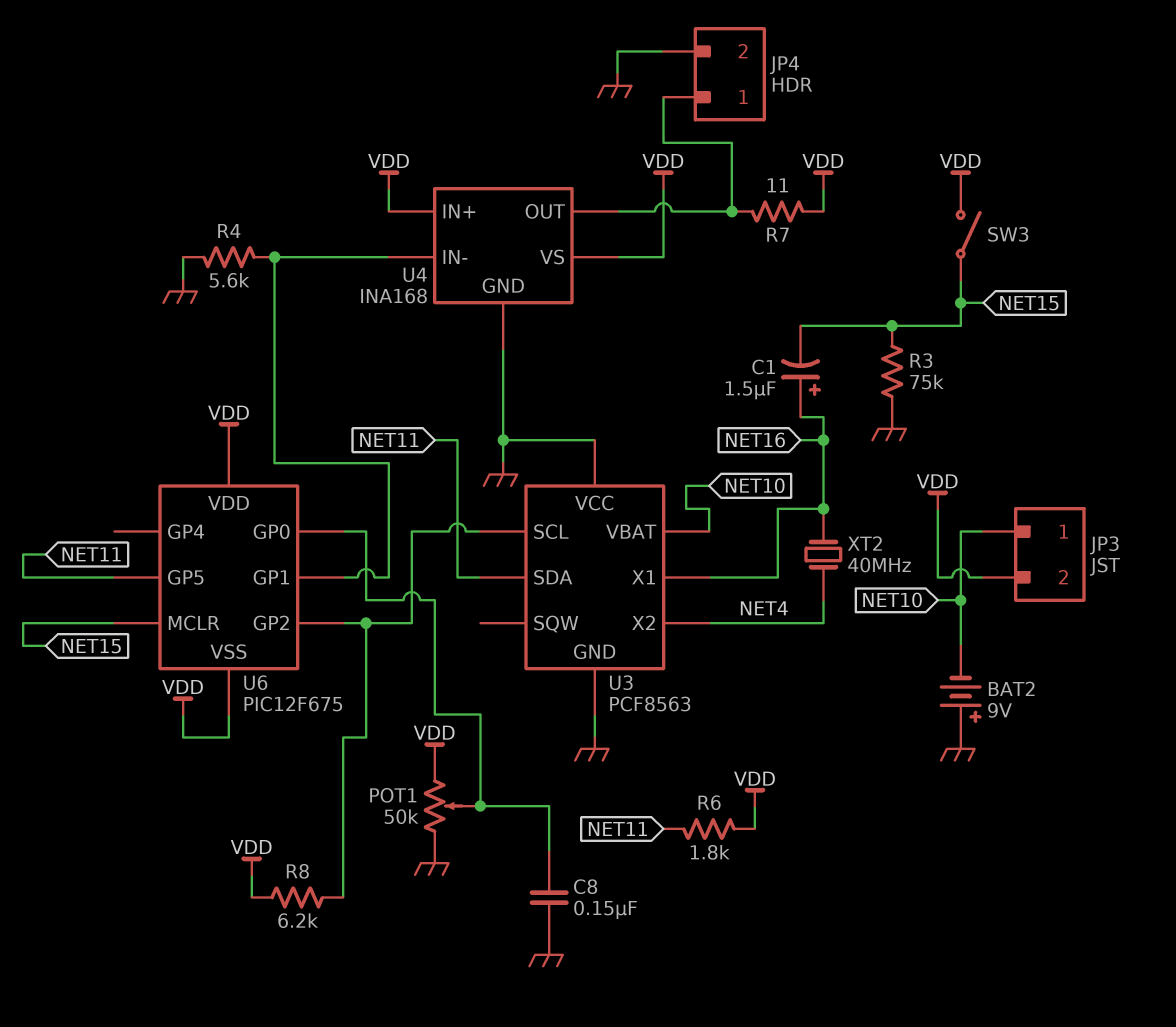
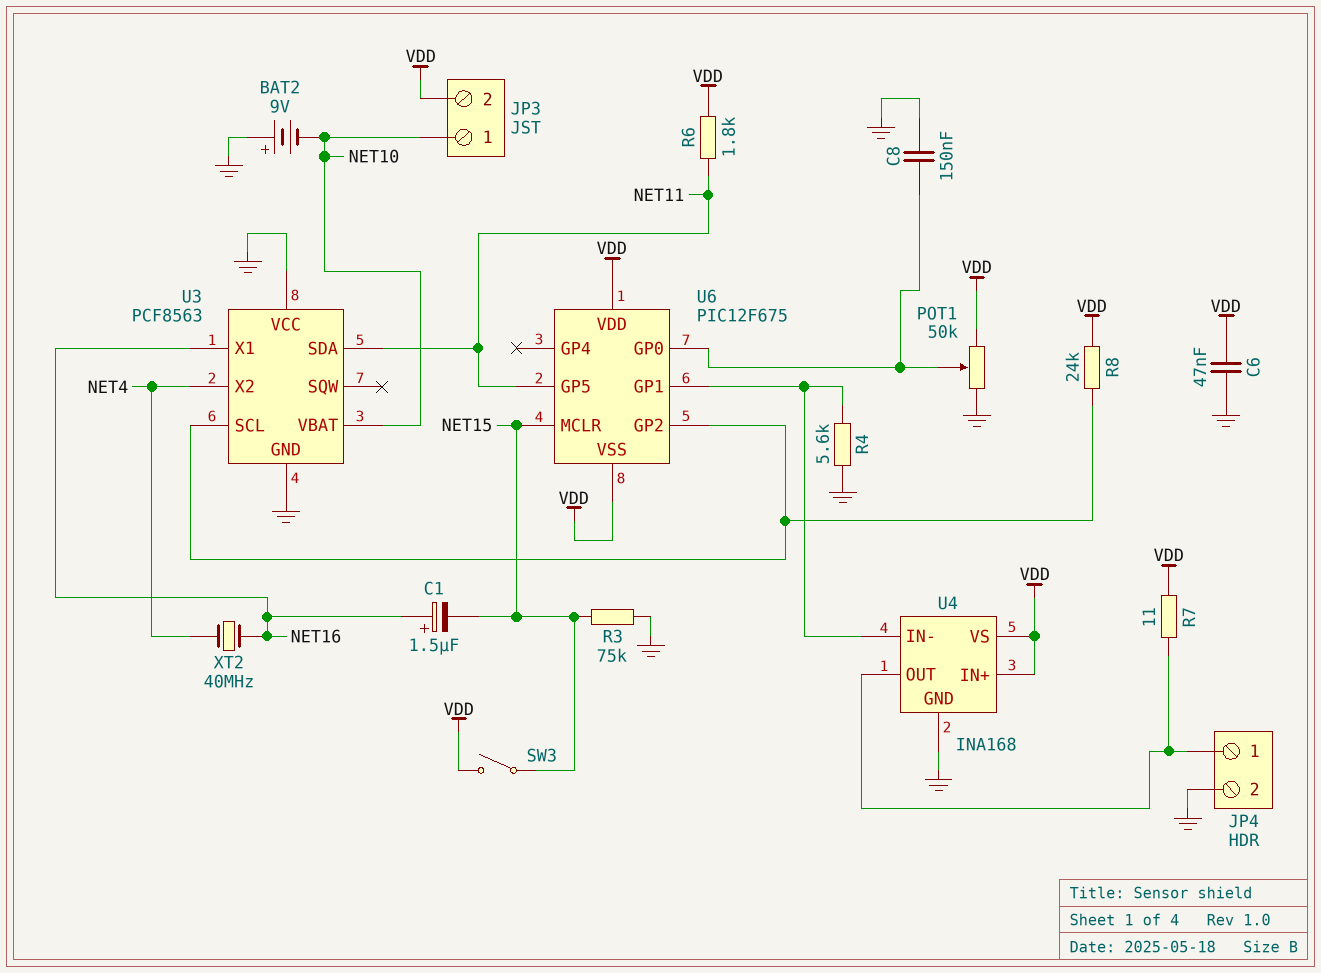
C6: none -> 47nF (GND, VDD)
R8: 6.2k (U3/SCL, VDD) -> 24k (U3/SCL, VDD)

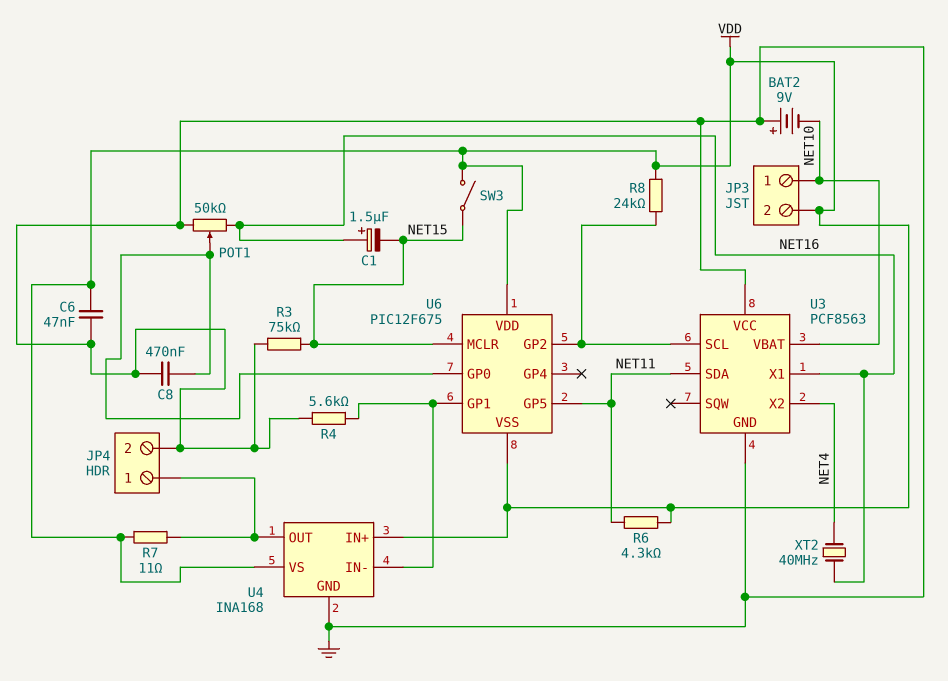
C8: 150nF (GND, U6/GP0) -> 470nF (GND, U6/GP0)
POT1: 50k (GND, VDD, wiper U6/GP0) -> 50k (GND, NET16, wiper U6/GP0)
R6: 1.8k (NET11, VDD) -> 4.3k (NET11, VDD)

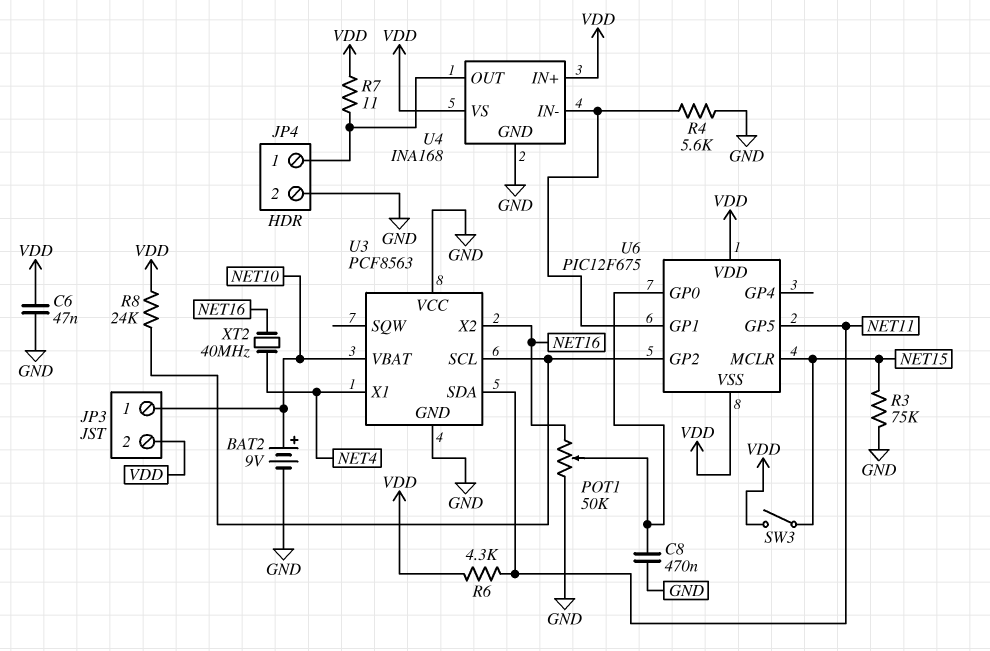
BAT2: 9V (plus GND, minus NET10) -> 9V (plus NET10, minus GND)
C1: 1.5uF (plus NET16, minus NET15) -> none
U3 pin X1: NET16 -> NET4
U3 pin X2: NET4 -> NET16

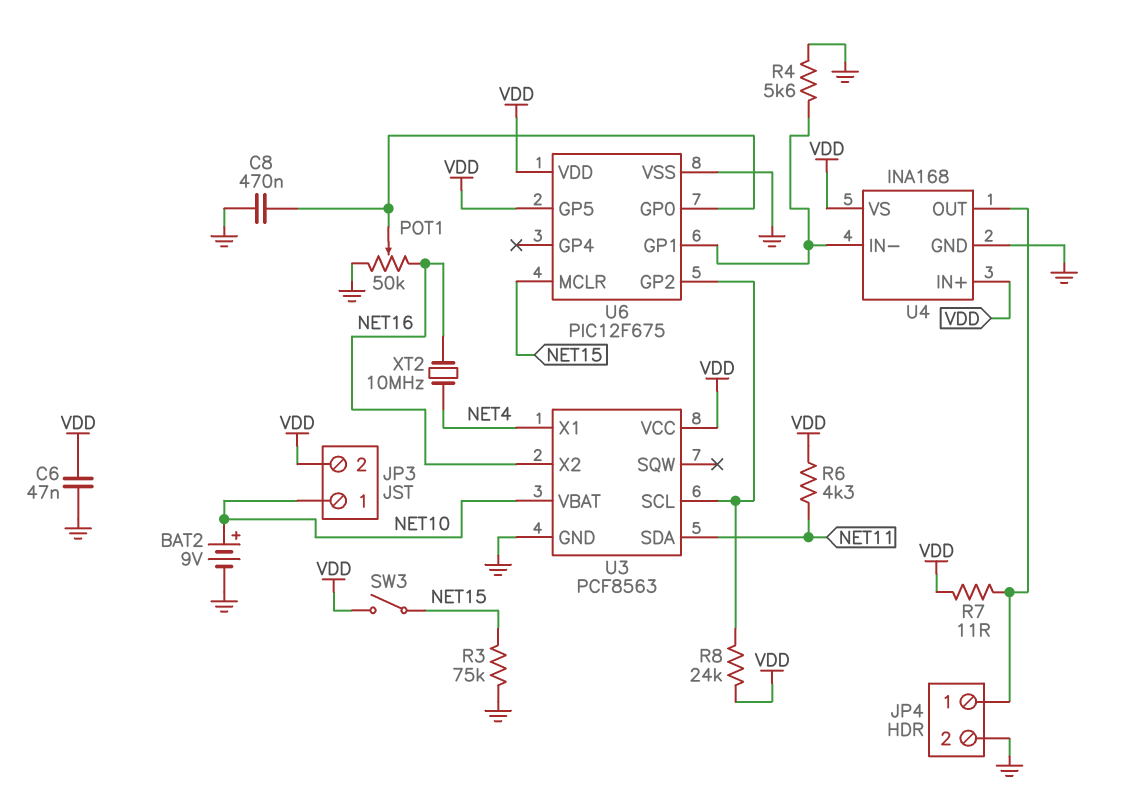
U3 pin VCC: GND -> VDD
U6 pin GP5: NET11 -> VDD
U6 pin VSS: VDD -> GND
XT2: 40MHz (NET4, NET16) -> 10MHz (NET4, NET16)

